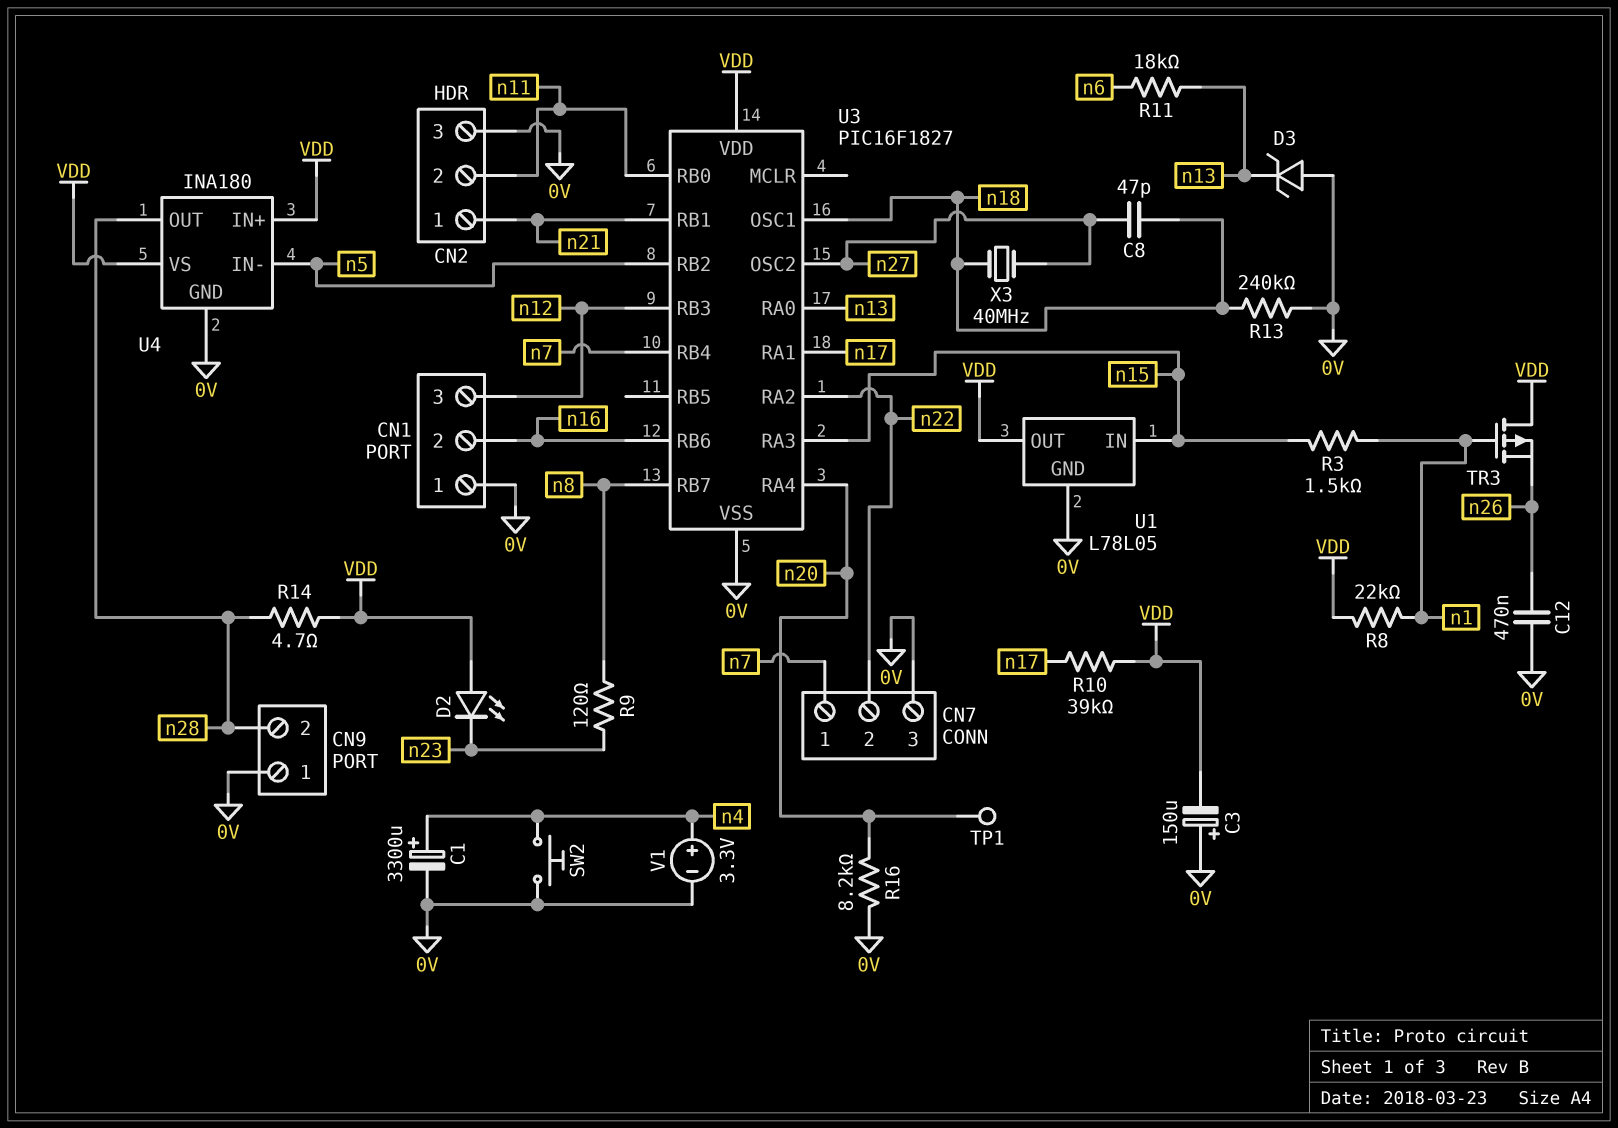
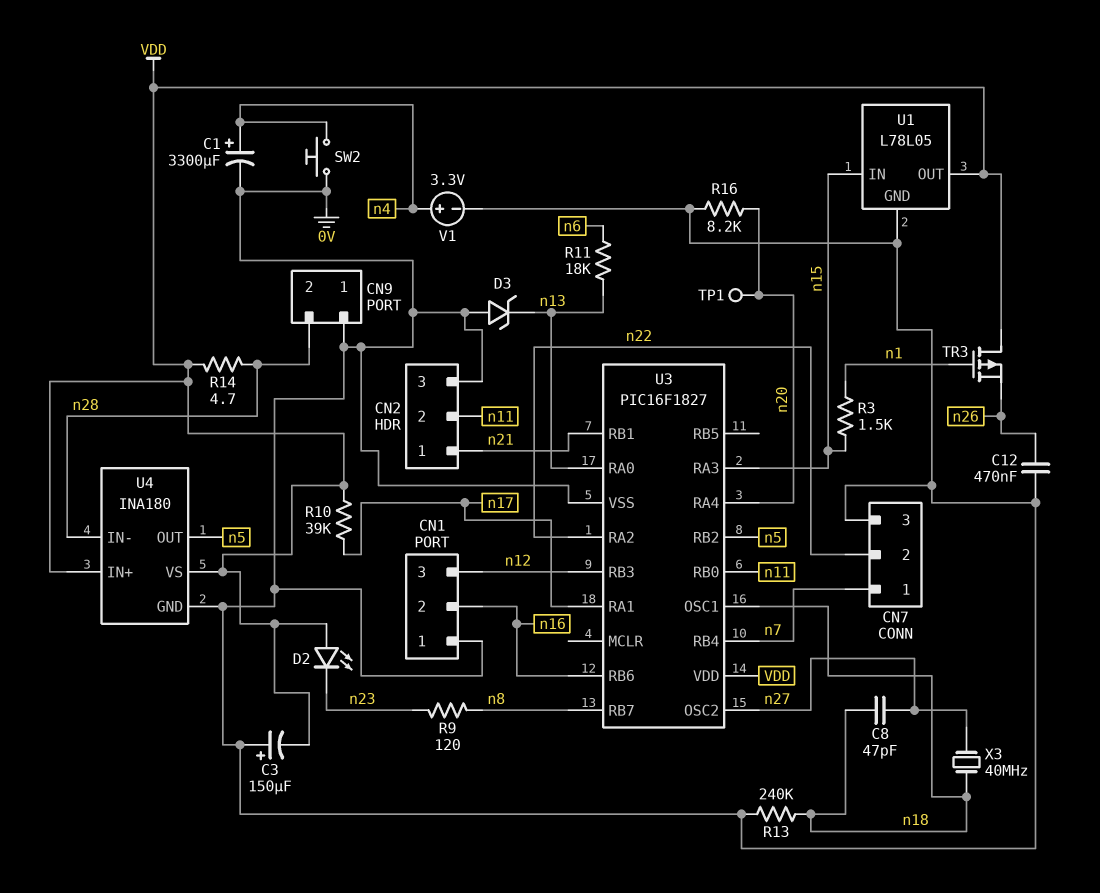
R8: 22k (VDD, n1) -> none
U4 pin IN-: n5 -> n28
U4 pin OUT: n28 -> n5

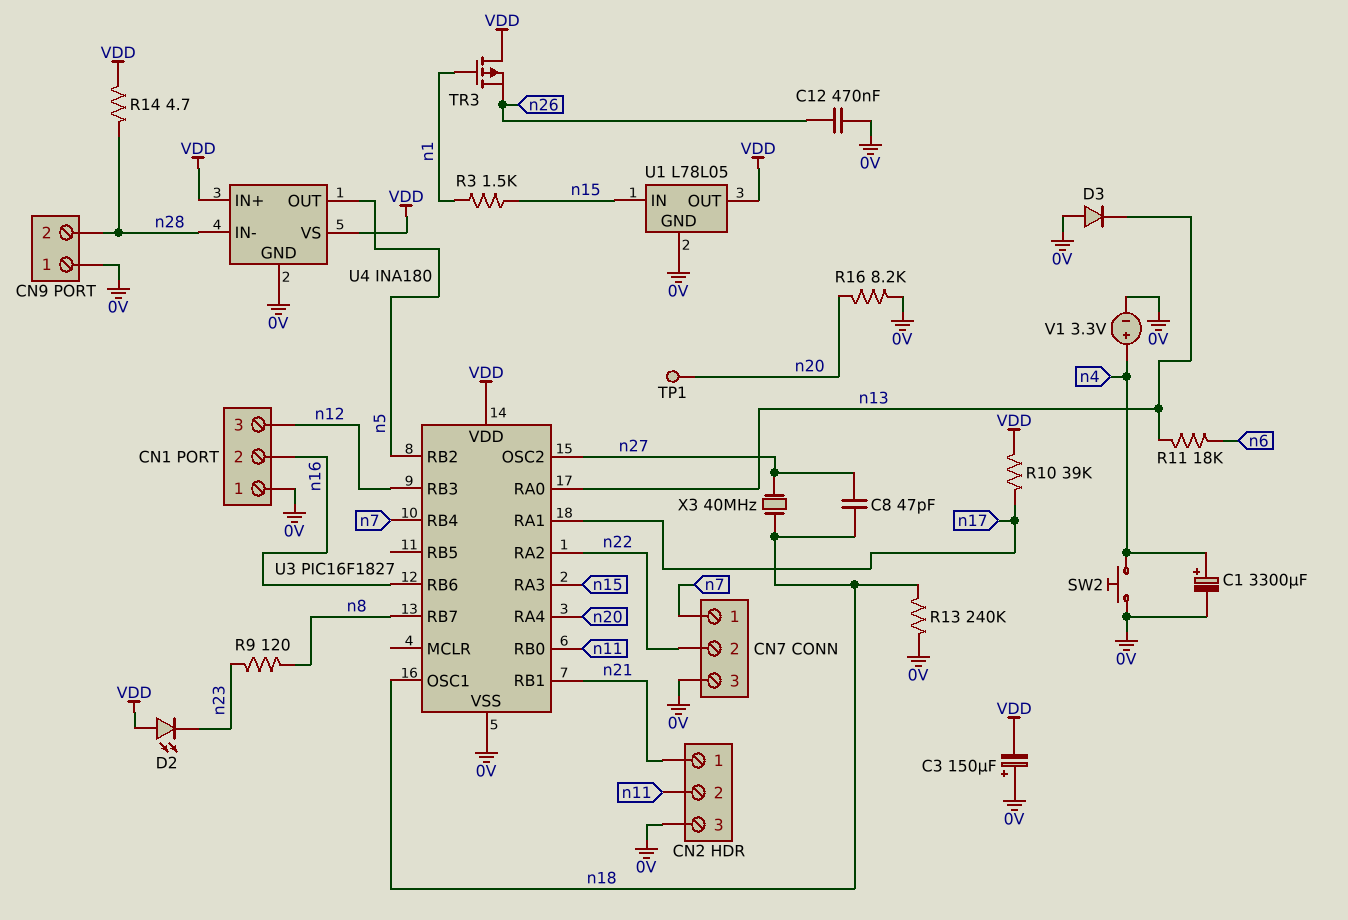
D3: zener (A 0V, K n13) -> diode (A 0V, K n13)

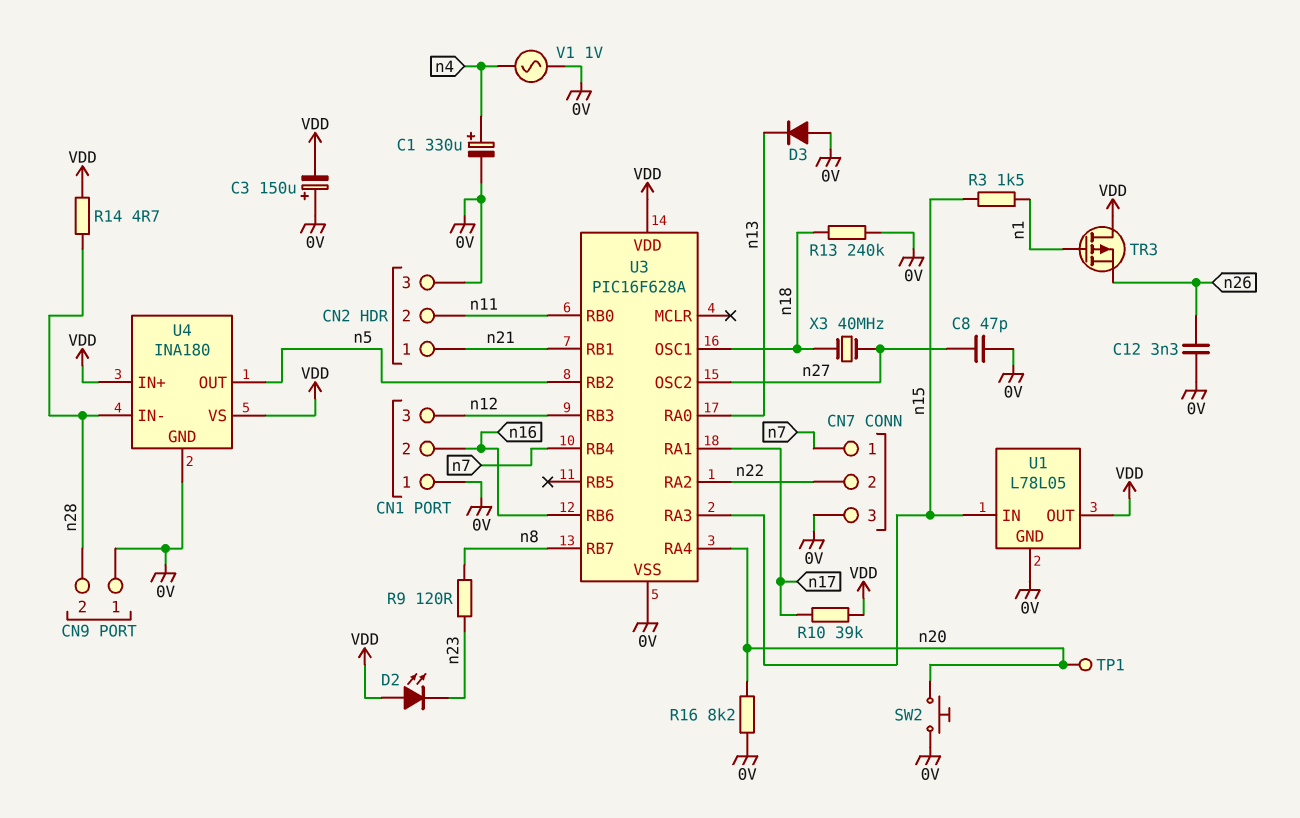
C1: 3300uF (plus n4, minus 0V) -> 330uF (plus n4, minus 0V)
C8: 47pF (n18, n27) -> 47pF (0V, n27)
C12: 470nF (0V, n26) -> 3.3nF (0V, n26)
R11: 18k (n6, n13) -> none
SW2: button (0V, n4) -> button (0V, n20)
U3: PIC16F1827 -> PIC16F628A
V1: 3.3V (plus n4, minus 0V) -> AC 1V (0V, n4)

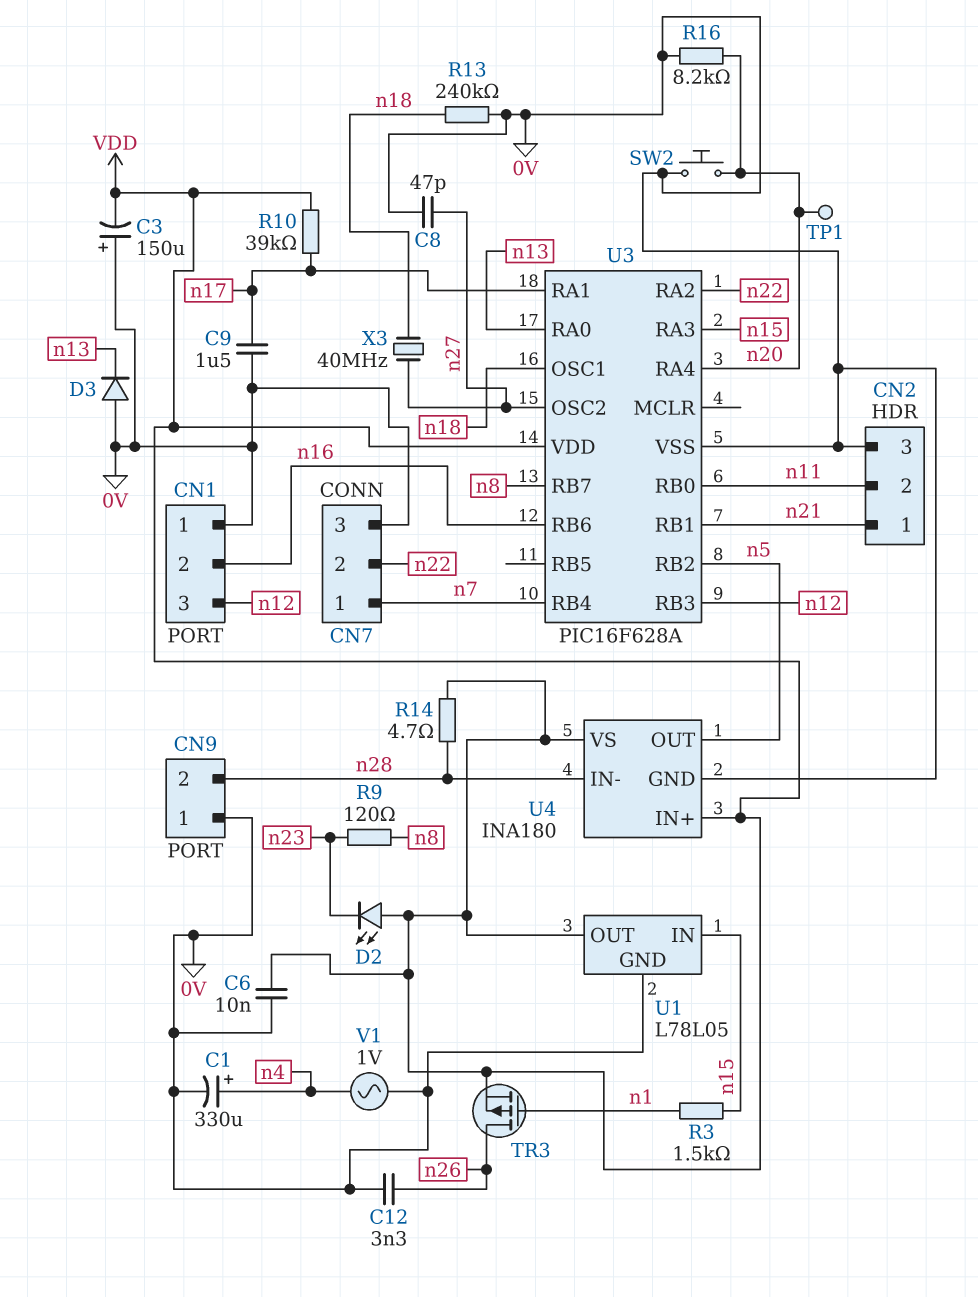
C6: none -> 10nF (0V, VDD)
C9: none -> 1.5uF (0V, n17)
TR3: PMOS (G n1, D VDD, S n26) -> PMOS (G n1, D n26, S VDD)

